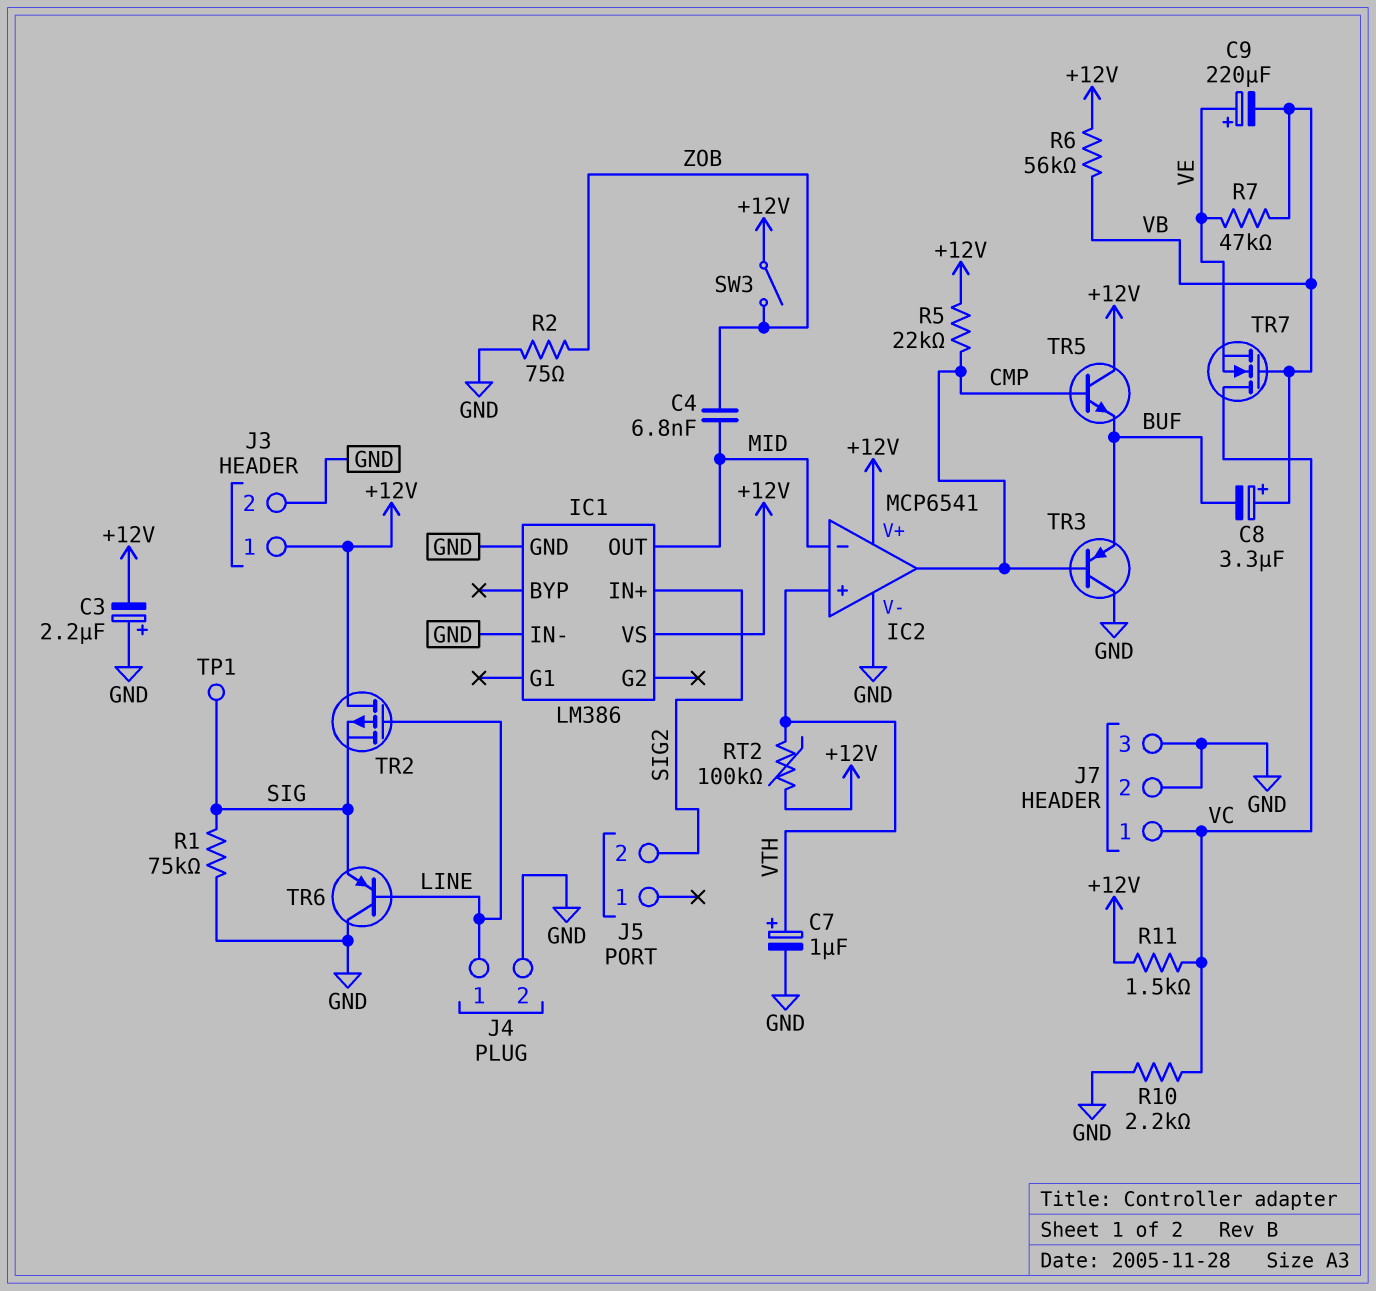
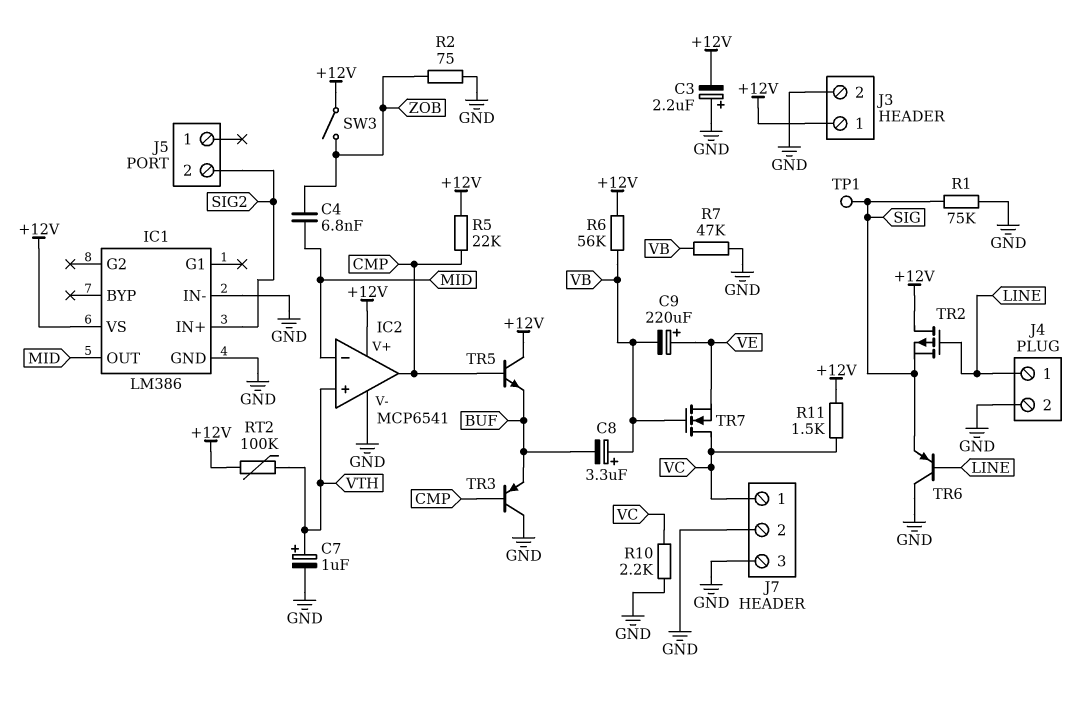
R7: 47k (VB, VE) -> 47k (GND, VB)

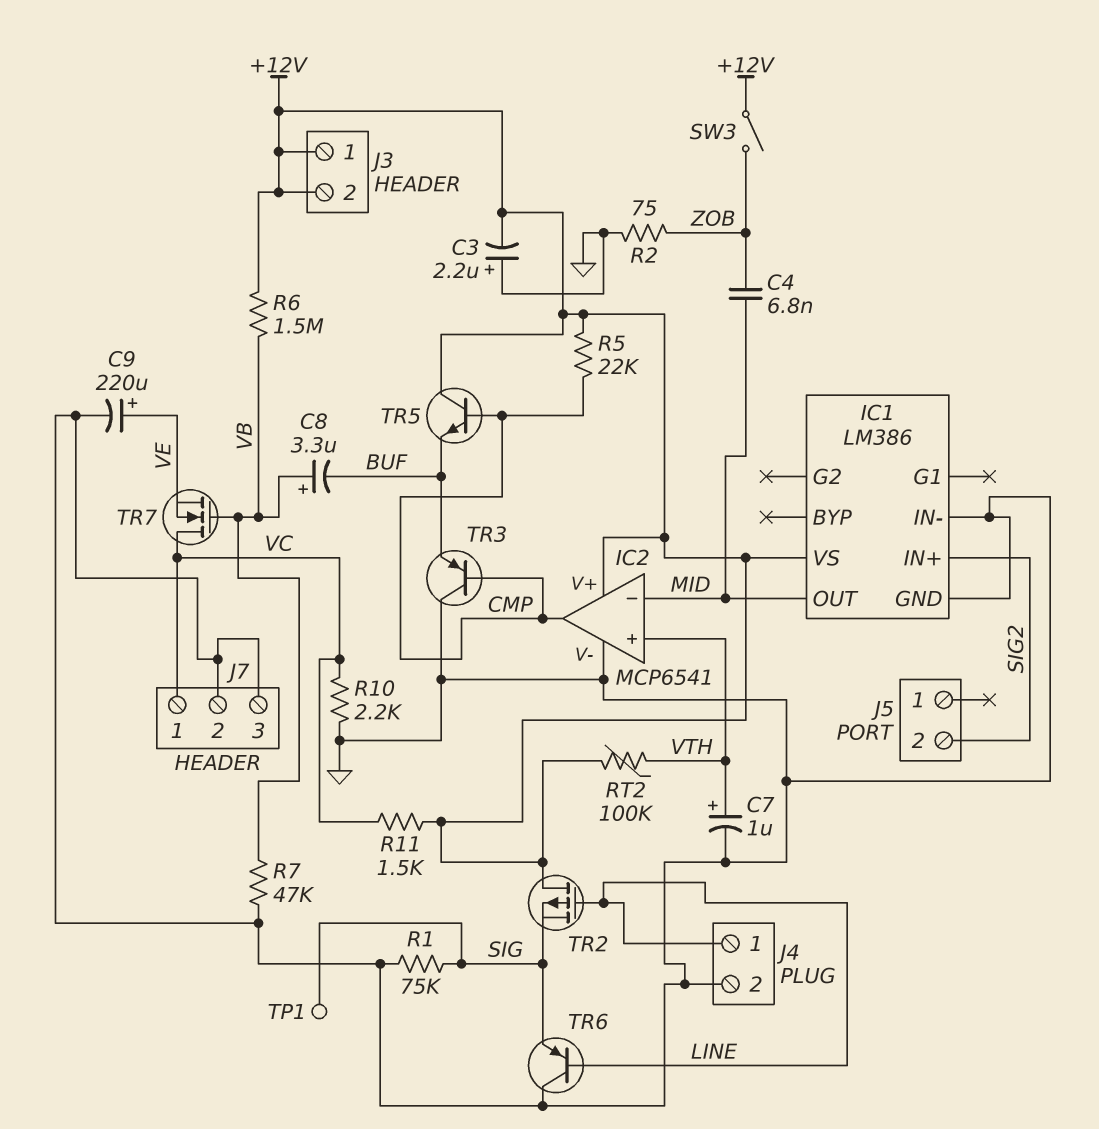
C9: 220uF (plus VE, minus VB) -> 220uF (plus VE, minus GND)
J3 pin 2: GND -> +12V
R6: 56k (+12V, VB) -> 1.5M (+12V, VB)

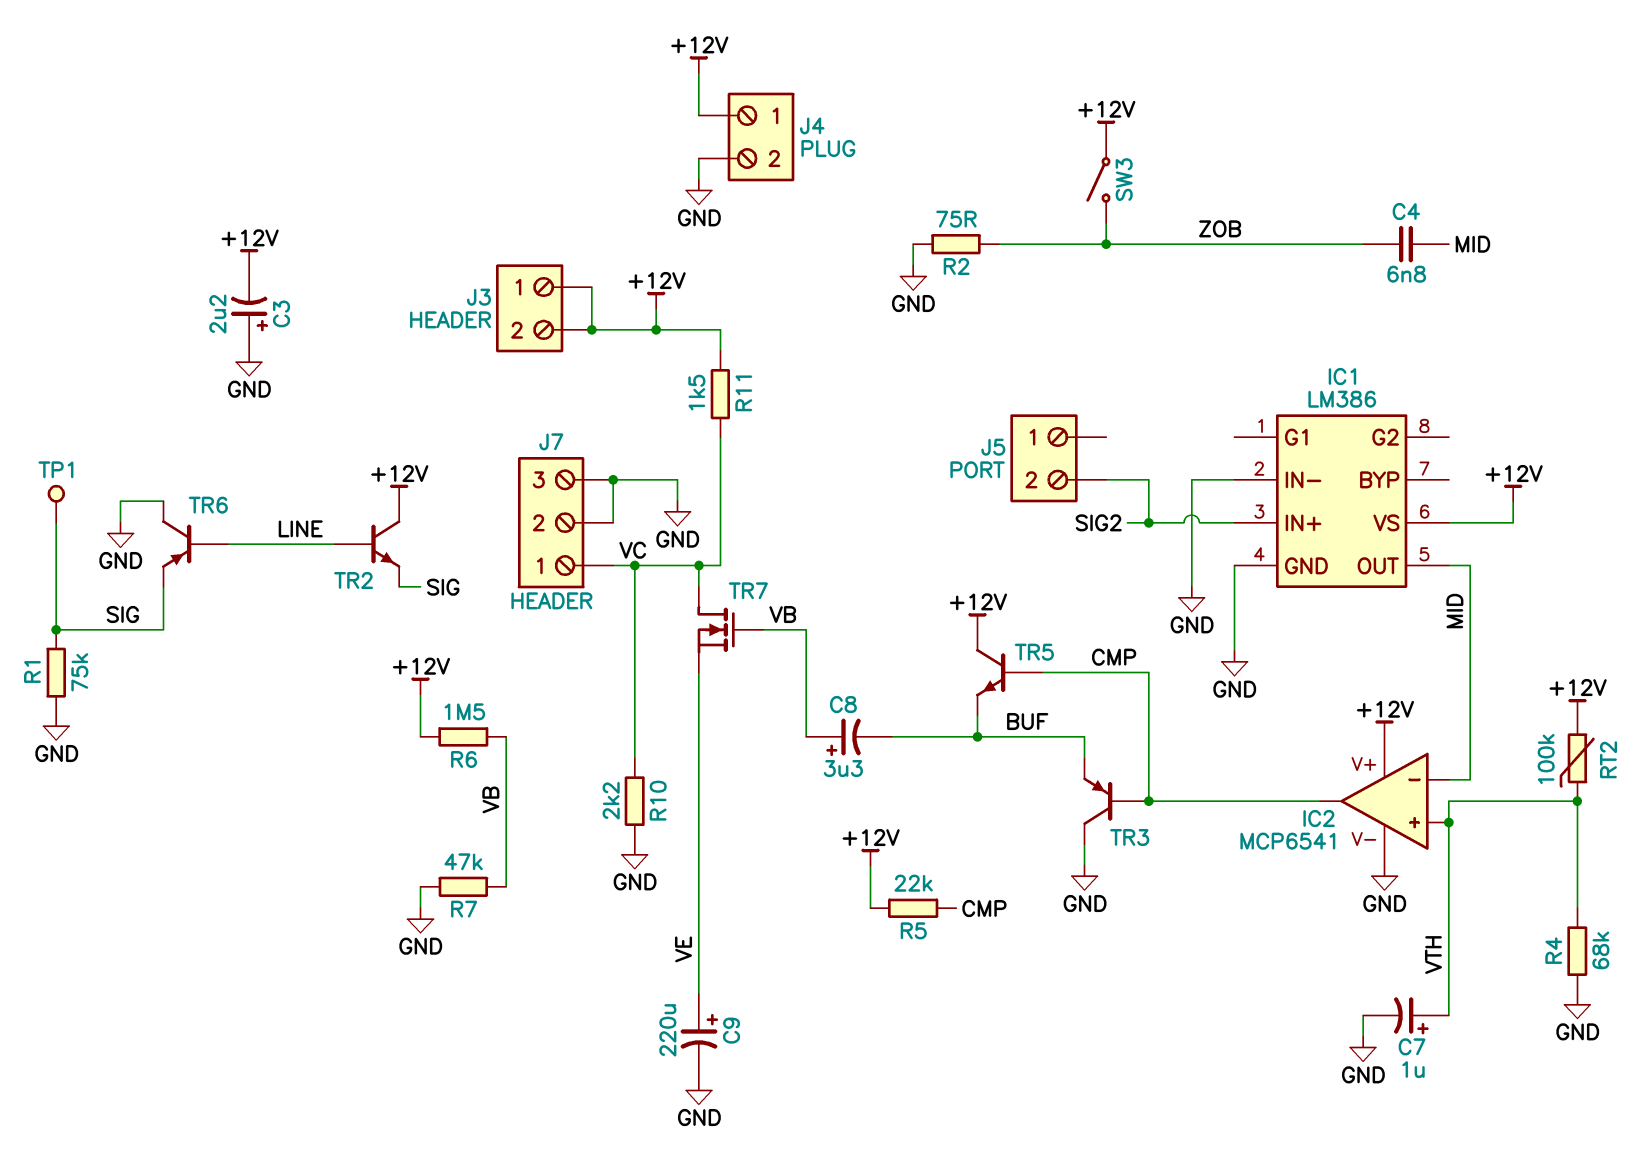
J4 pin 1: LINE -> +12V
R4: none -> 68k (GND, VTH)
TR2: PMOS (G LINE, D +12V, S SIG) -> NPN (B LINE, C +12V, E SIG)

